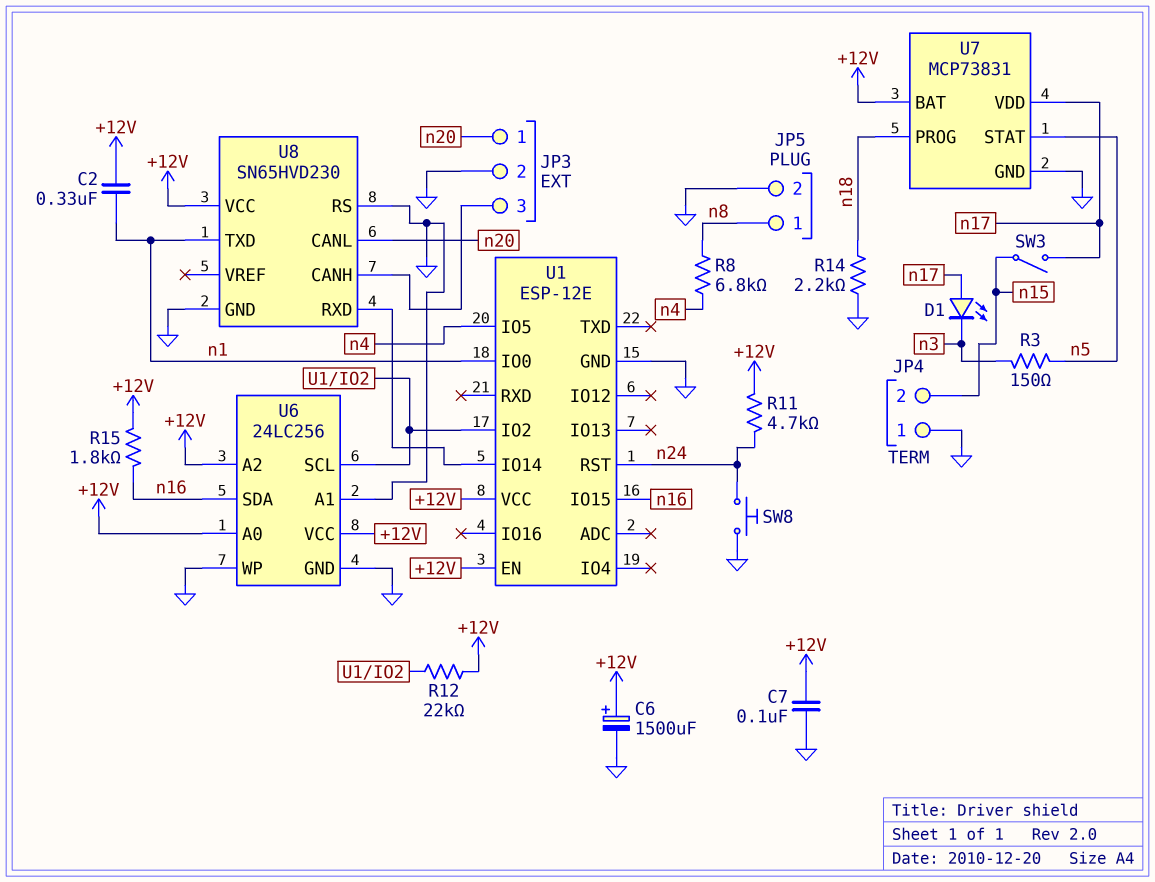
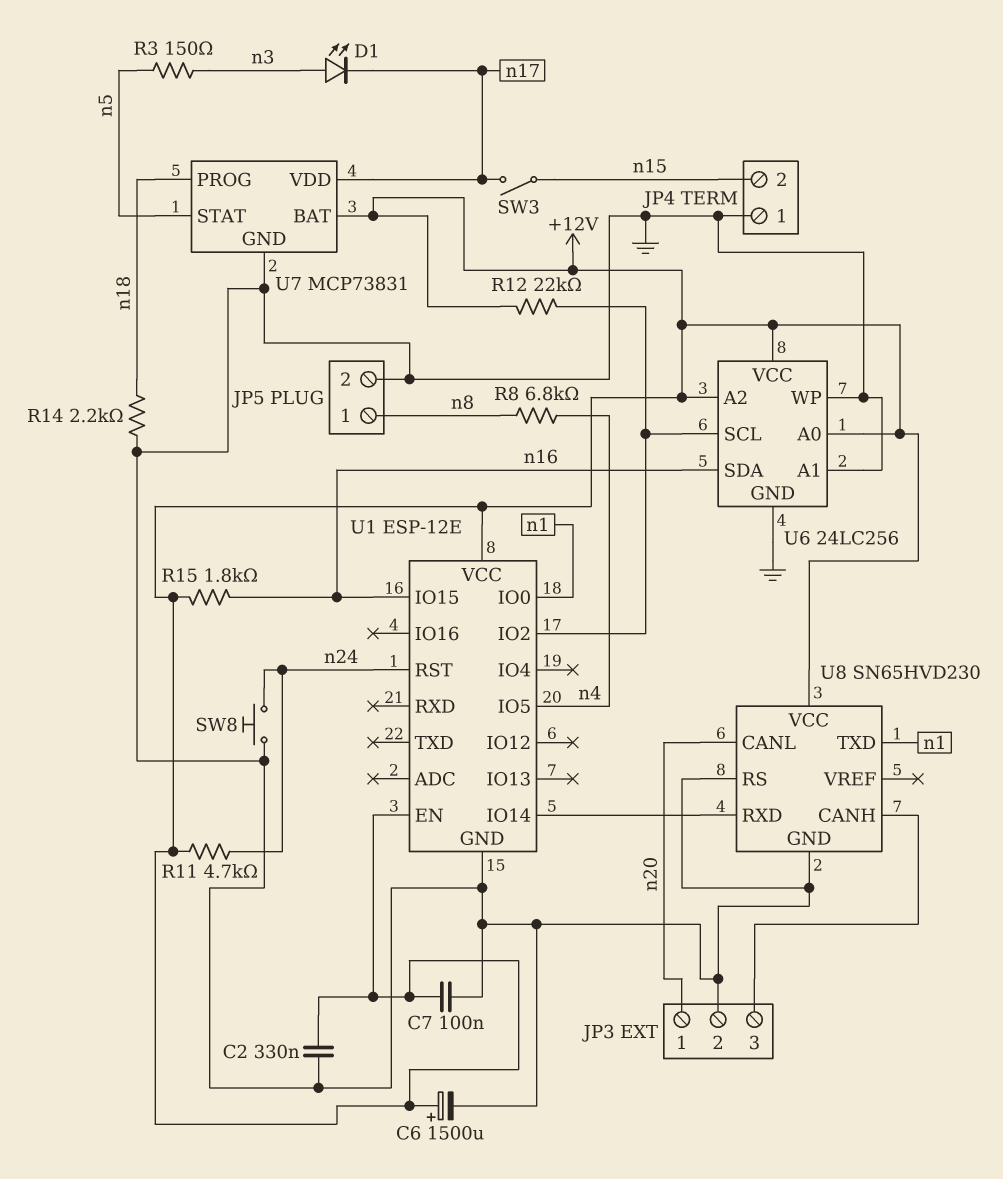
C2: 330nF (+12V, n1) -> 330nF (+12V, GND)
D1: LED (A n17, K n3) -> LED (A n3, K n17)

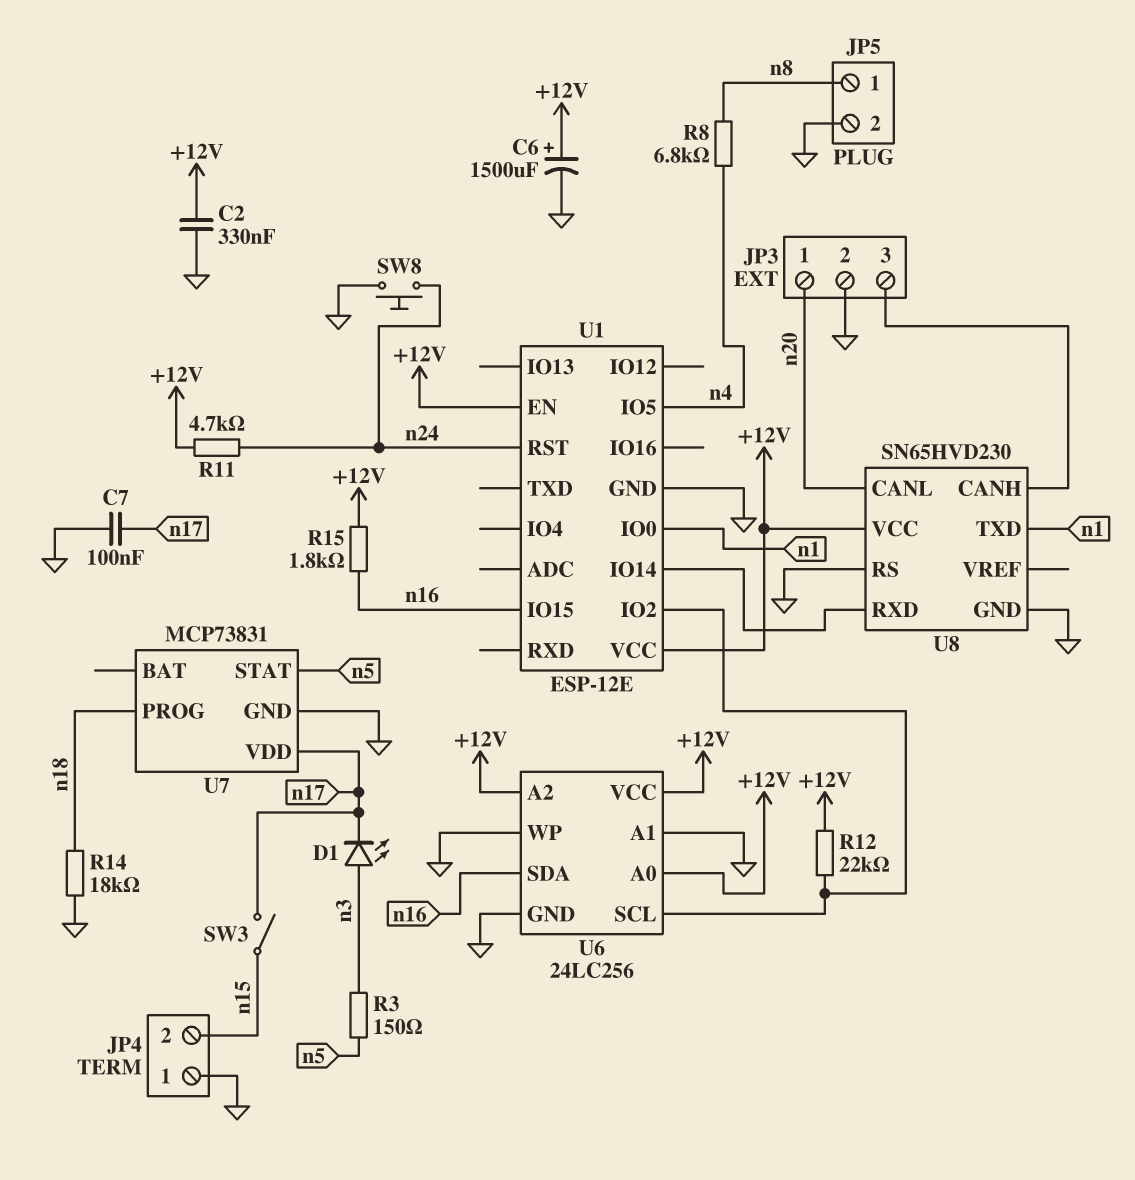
C7: 100nF (+12V, GND) -> 100nF (GND, n17)
R14: 2.2k (GND, n18) -> 18k (GND, n18)
U7 pin BAT: +12V -> none

